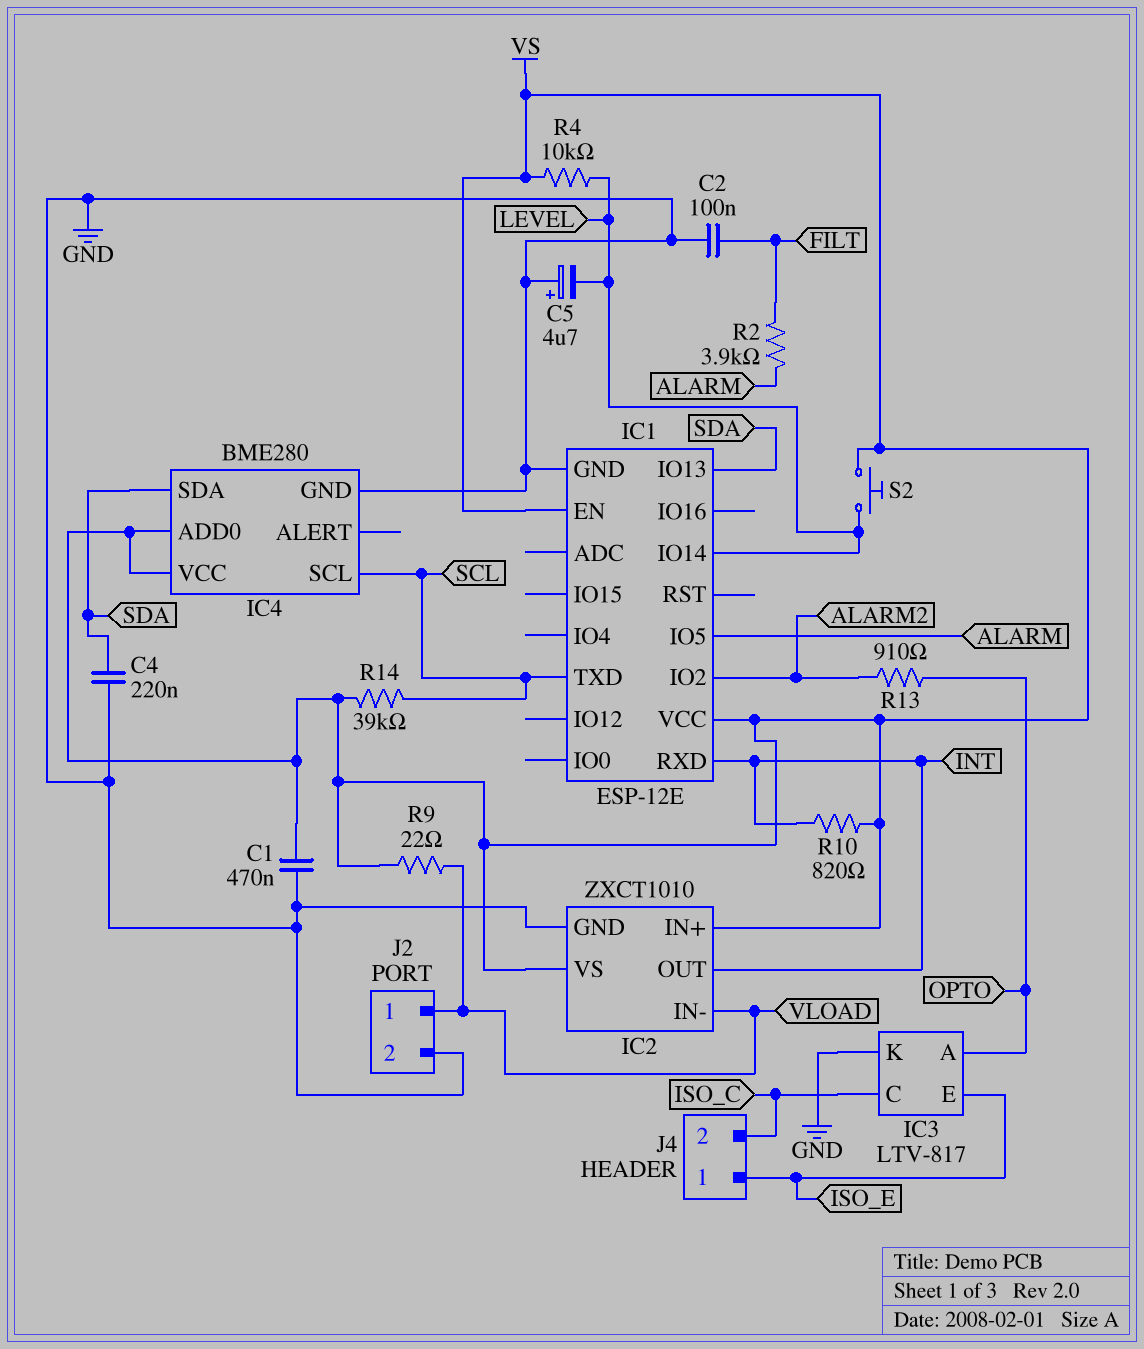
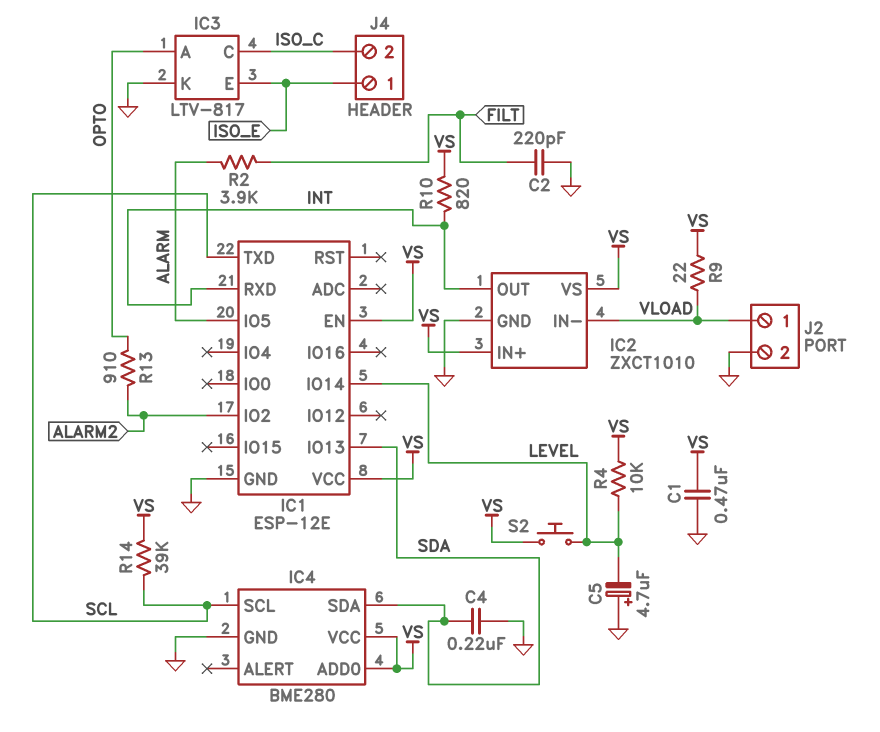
C2: 100nF (FILT, GND) -> 220pF (FILT, GND)

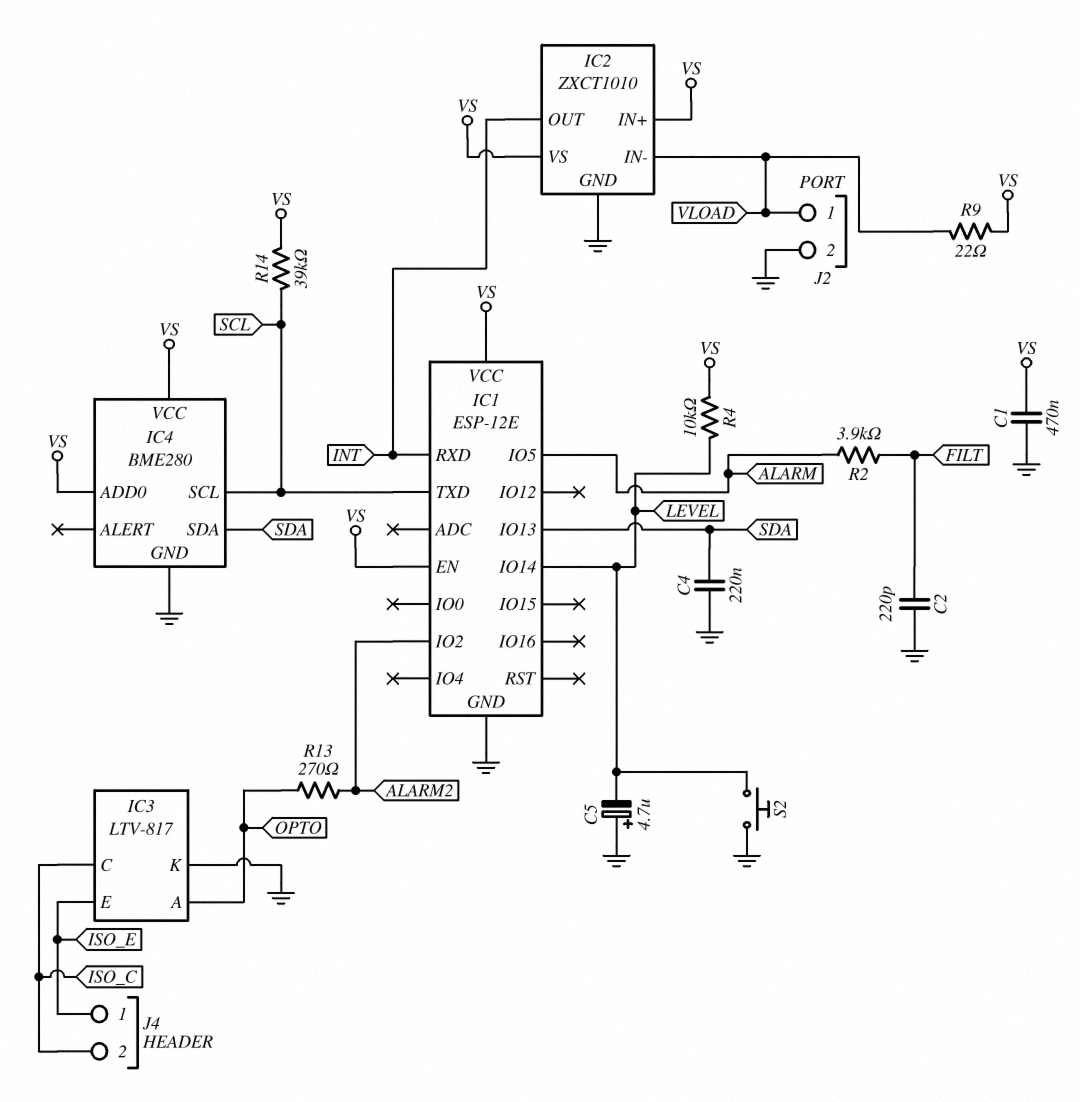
R10: 820 (INT, VS) -> none
R13: 910 (ALARM2, OPTO) -> 270 (ALARM2, OPTO)
S2: button (LEVEL, VS) -> button (GND, LEVEL)

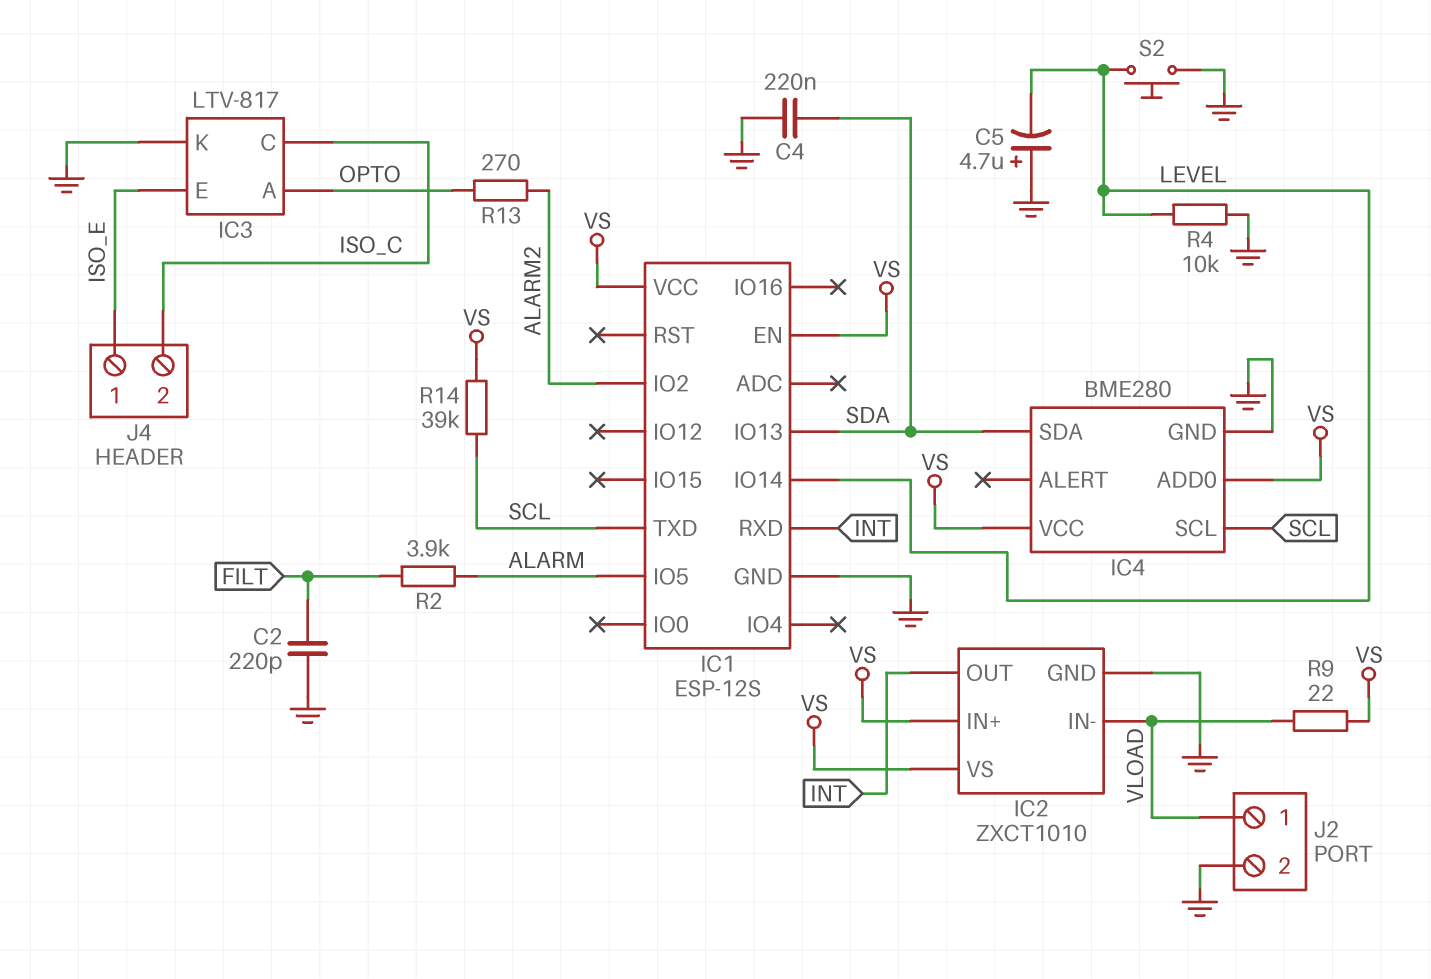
C1: 470nF (GND, VS) -> none
IC1: ESP-12E -> ESP-12S
R4: 10k (LEVEL, VS) -> 10k (GND, LEVEL)

